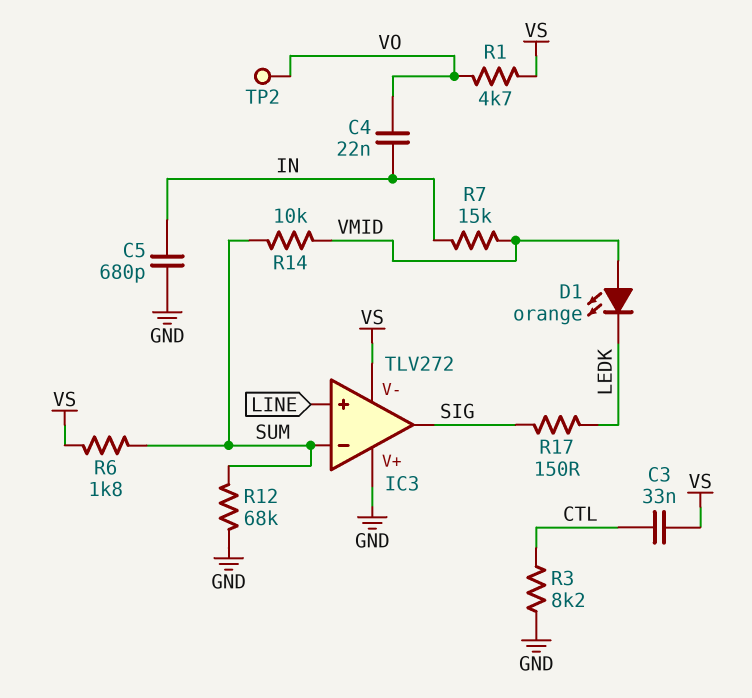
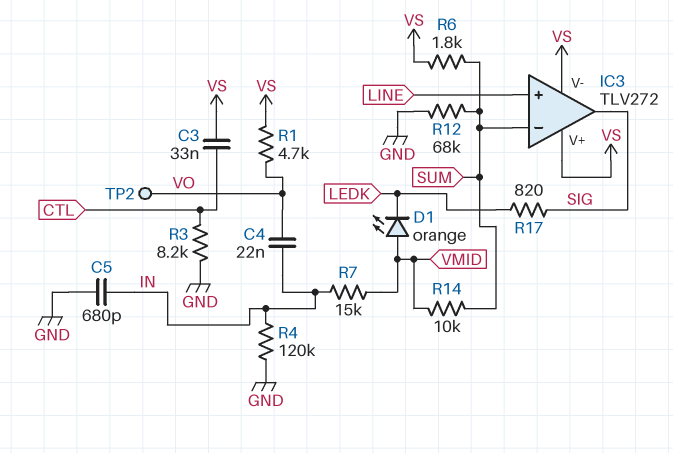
IC3 pin V+: GND -> VS
R4: none -> 120k (GND, IN)
R17: 150 (LEDK, SIG) -> 820 (LEDK, SIG)

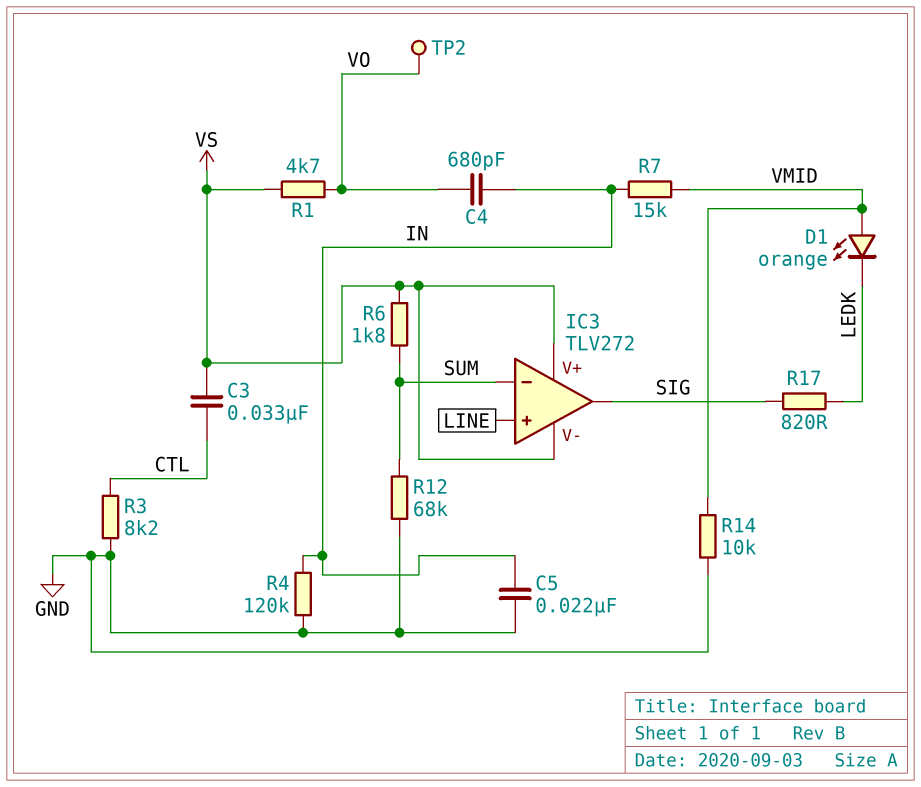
C4: 22nF (IN, VO) -> 680pF (IN, VO)
C5: 680pF (GND, IN) -> 22nF (GND, IN)
R14: 10k (SUM, VMID) -> 10k (GND, VMID)

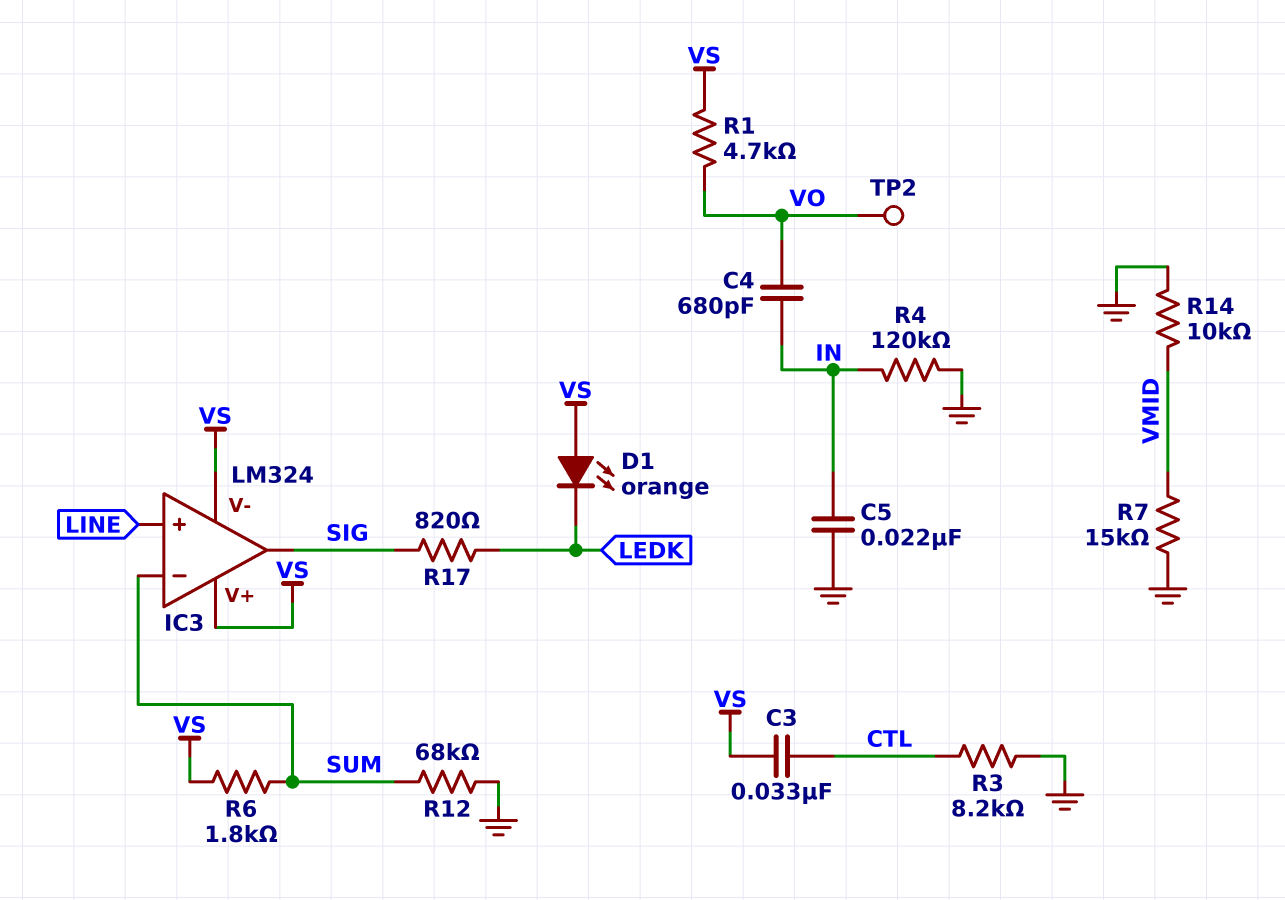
D1: LED orange (A VMID, K LEDK) -> LED orange (A VS, K LEDK)
IC3: TLV272 -> LM324
R7: 15k (IN, VMID) -> 15k (GND, VMID)

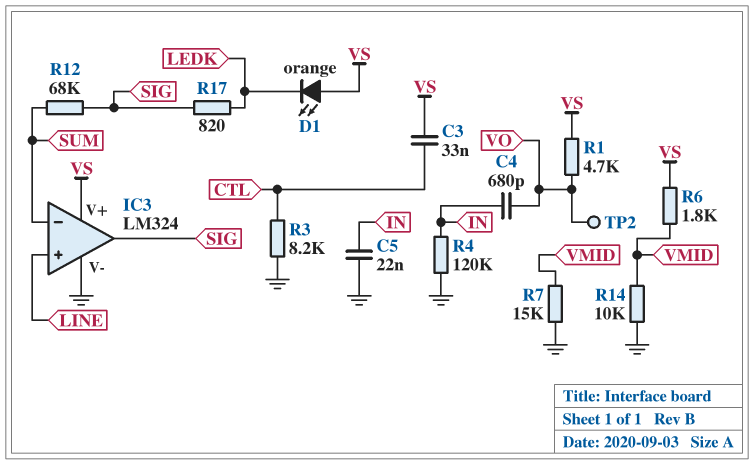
IC3 pin V-: VS -> GND
R6: 1.8k (SUM, VS) -> 1.8k (VMID, VS)
R12: 68k (GND, SUM) -> 68k (SIG, SUM)

